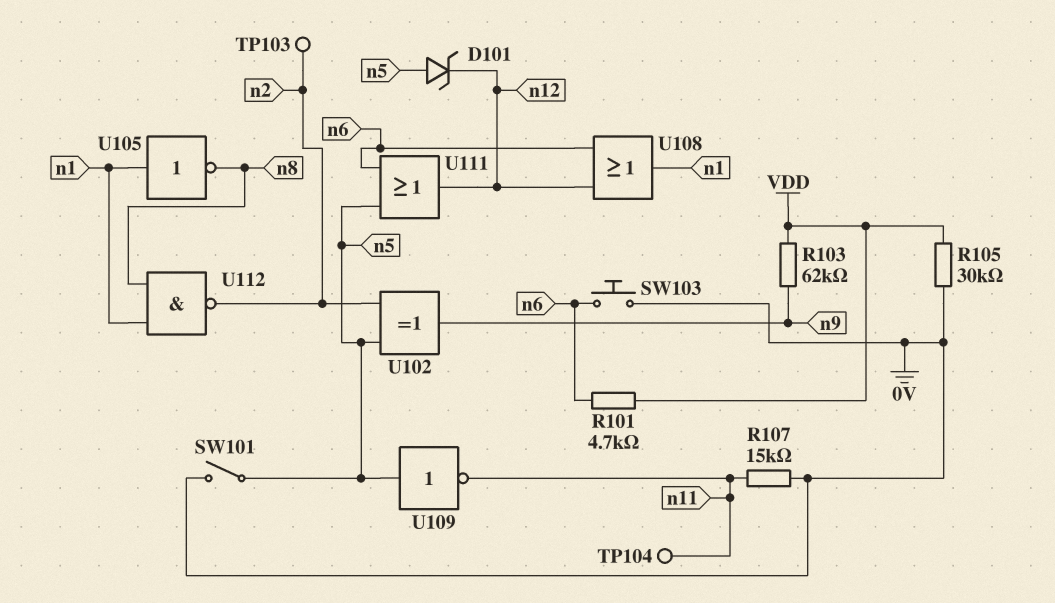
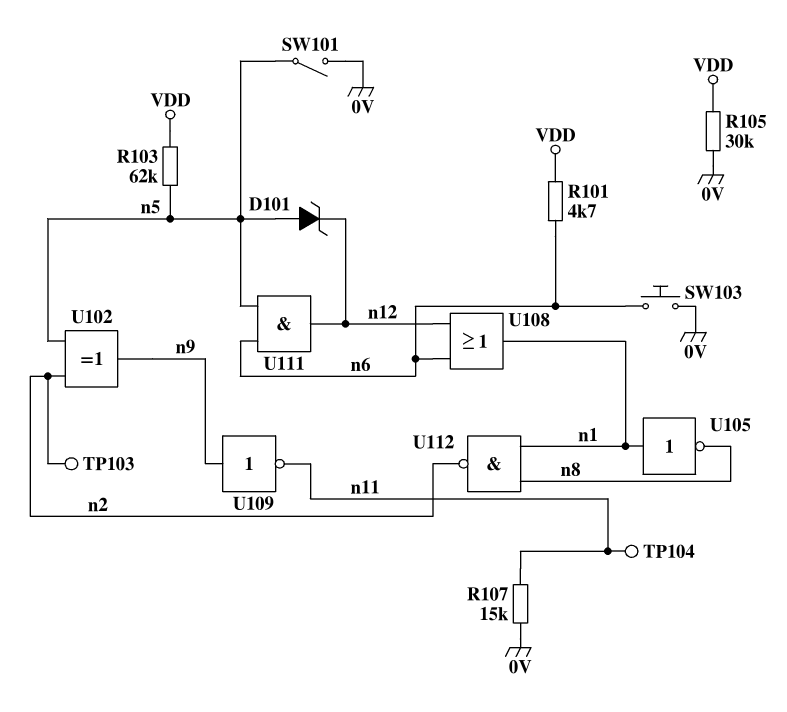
R103: 62k (VDD, n9) -> 62k (VDD, n5)
U109: NOT (in n5, out n11) -> NOT (in n9, out n11)
U111: OR (in n5, in n6, out n12) -> AND (in n5, in n6, out n12)

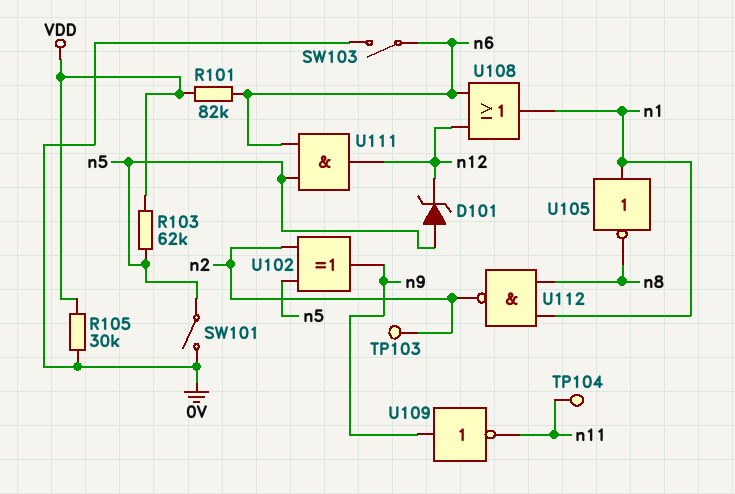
R101: 4.7k (VDD, n6) -> 82k (VDD, n6)
R107: 15k (0V, n11) -> none
SW103: button (0V, n6) -> switch (0V, n6)

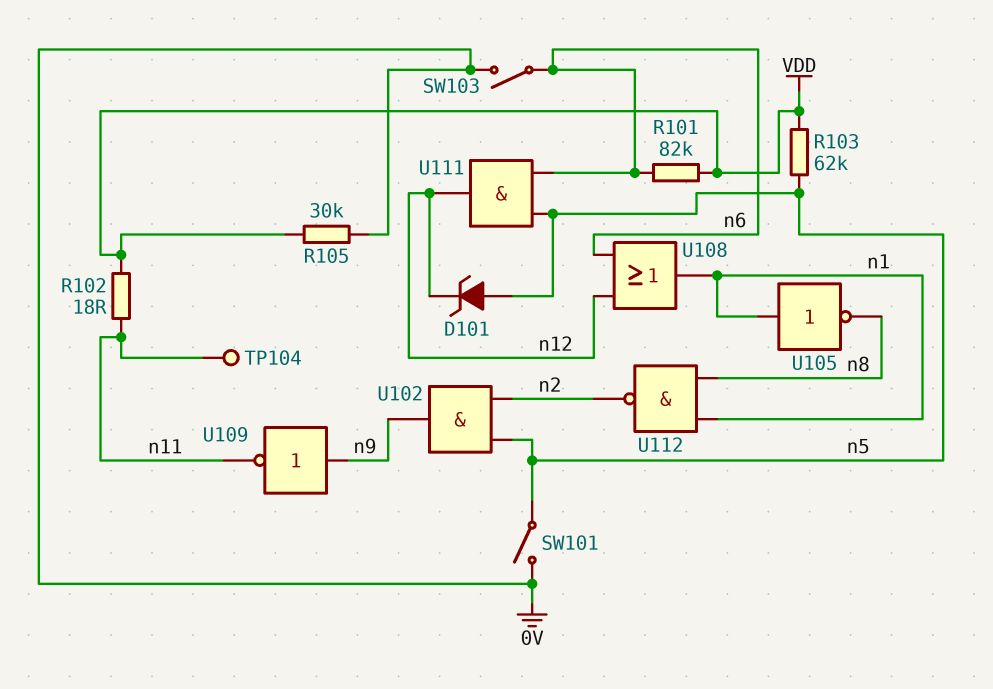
R102: none -> 18 (VDD, n11)
TP103: test point (n2) -> none
U102: XOR (in n2, in n5, out n9) -> AND (in n2, in n5, out n9)

